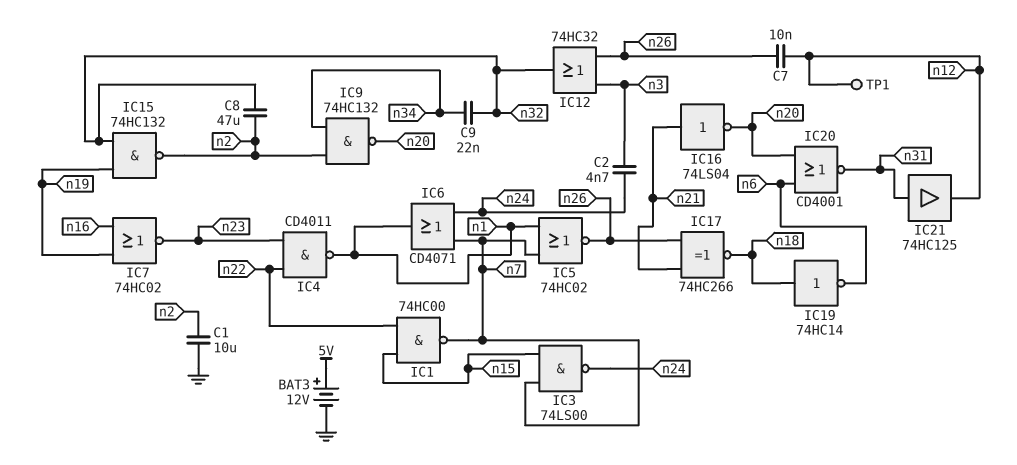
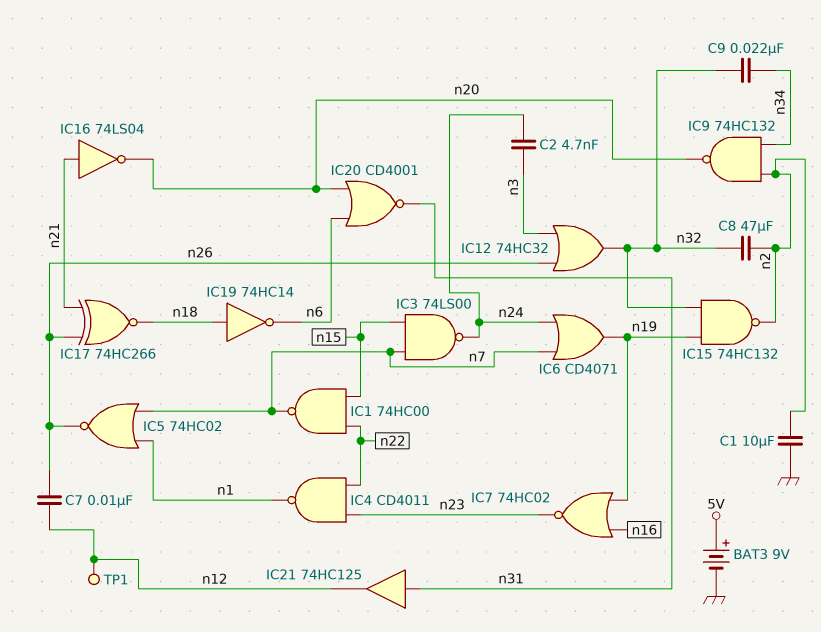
BAT3: 12V (plus 5V, minus GND) -> 9V (plus 5V, minus GND)
IC6: OR CD4071 (in n7, in n24, out n1) -> OR CD4071 (in n7, in n24, out n19)

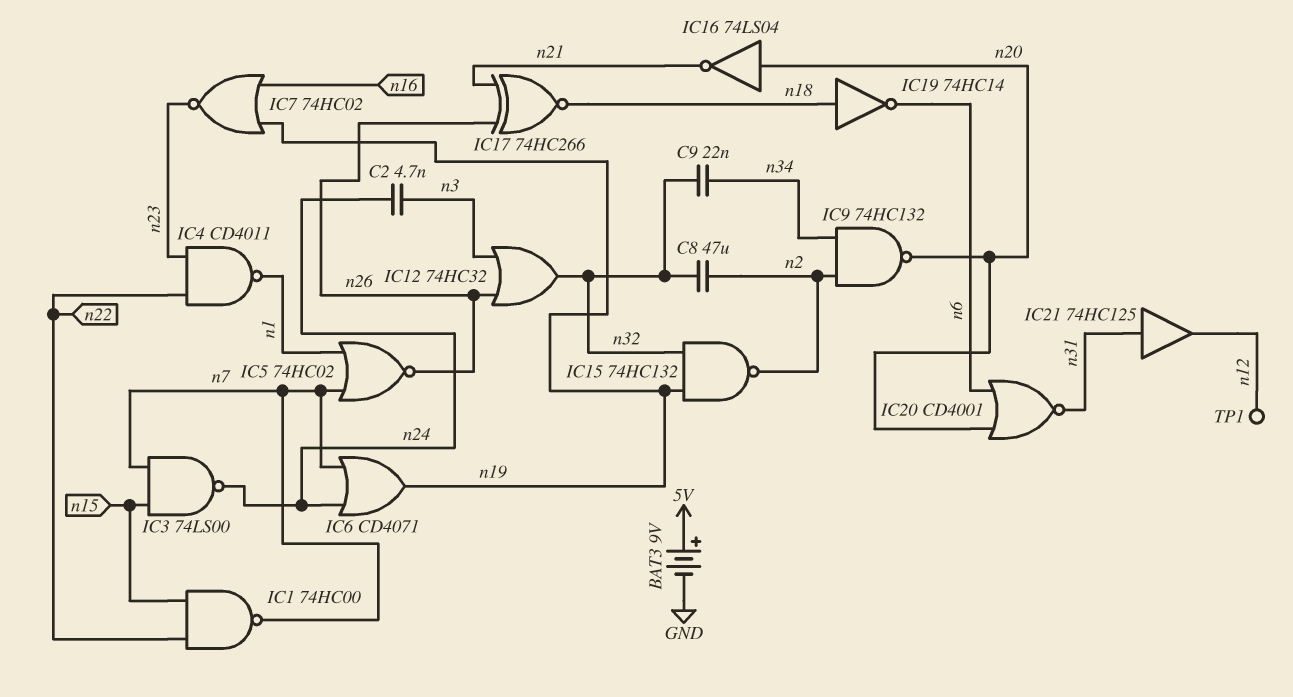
C1: 10uF (GND, n2) -> none
C7: 10nF (n12, n26) -> none
IC16: NOT 74LS04 (in n21, out n20) -> NOT 74LS04 (in n20, out n21)

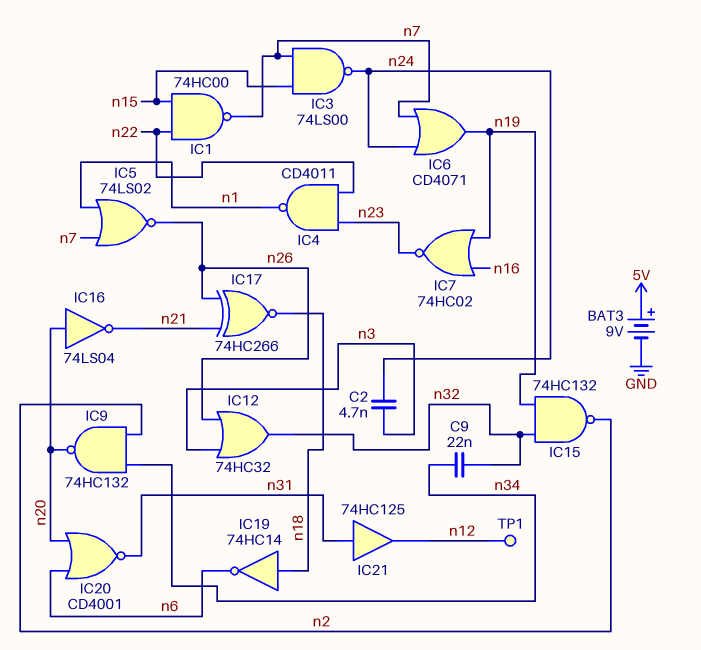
C8: 47uF (n2, n32) -> none
IC5: NOR 74HC02 (in n1, in n7, out n26) -> NOR 74LS02 (in n1, in n7, out n26)

